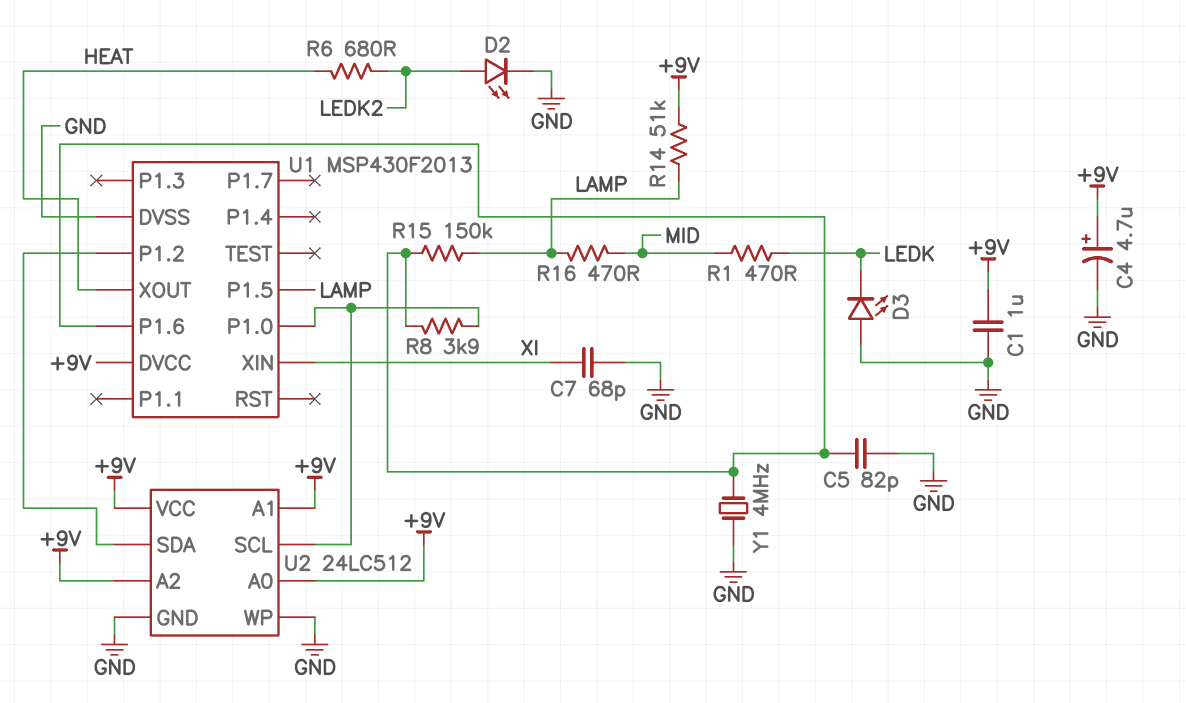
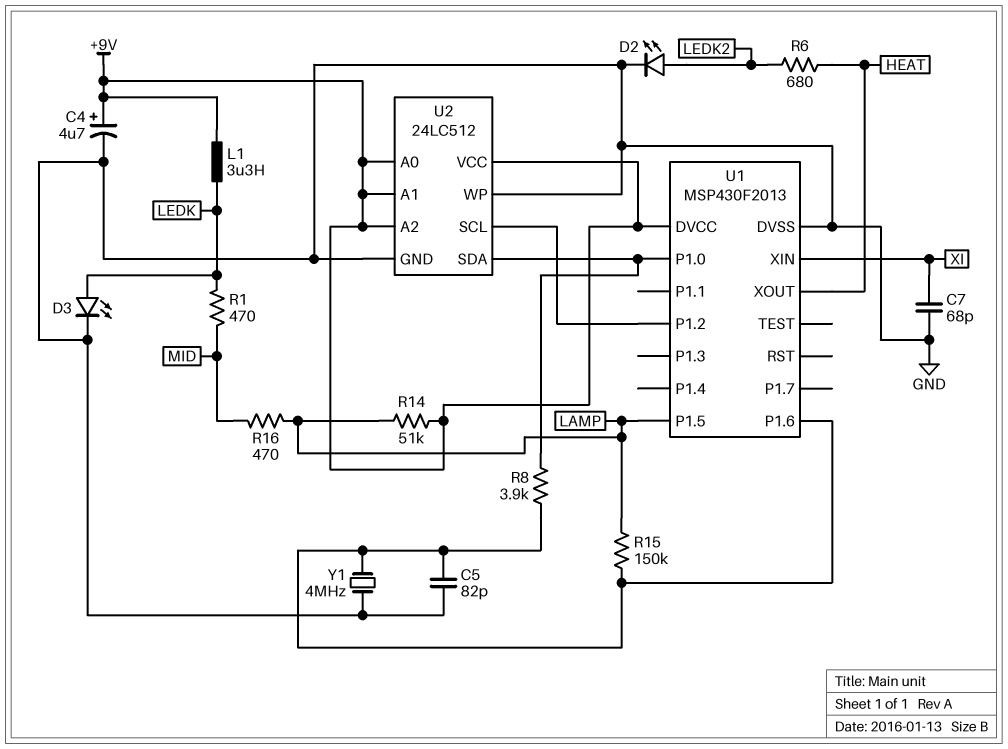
C1: 1uF (+9V, GND) -> none
D3: LED (A GND, K LEDK) -> LED (A LEDK, K GND)
L1: none -> 3.3uH (+9V, LEDK)
U2 pin SCL: U1/P1.0 -> U1/P1.2
U2 pin SDA: U1/P1.2 -> U1/P1.0

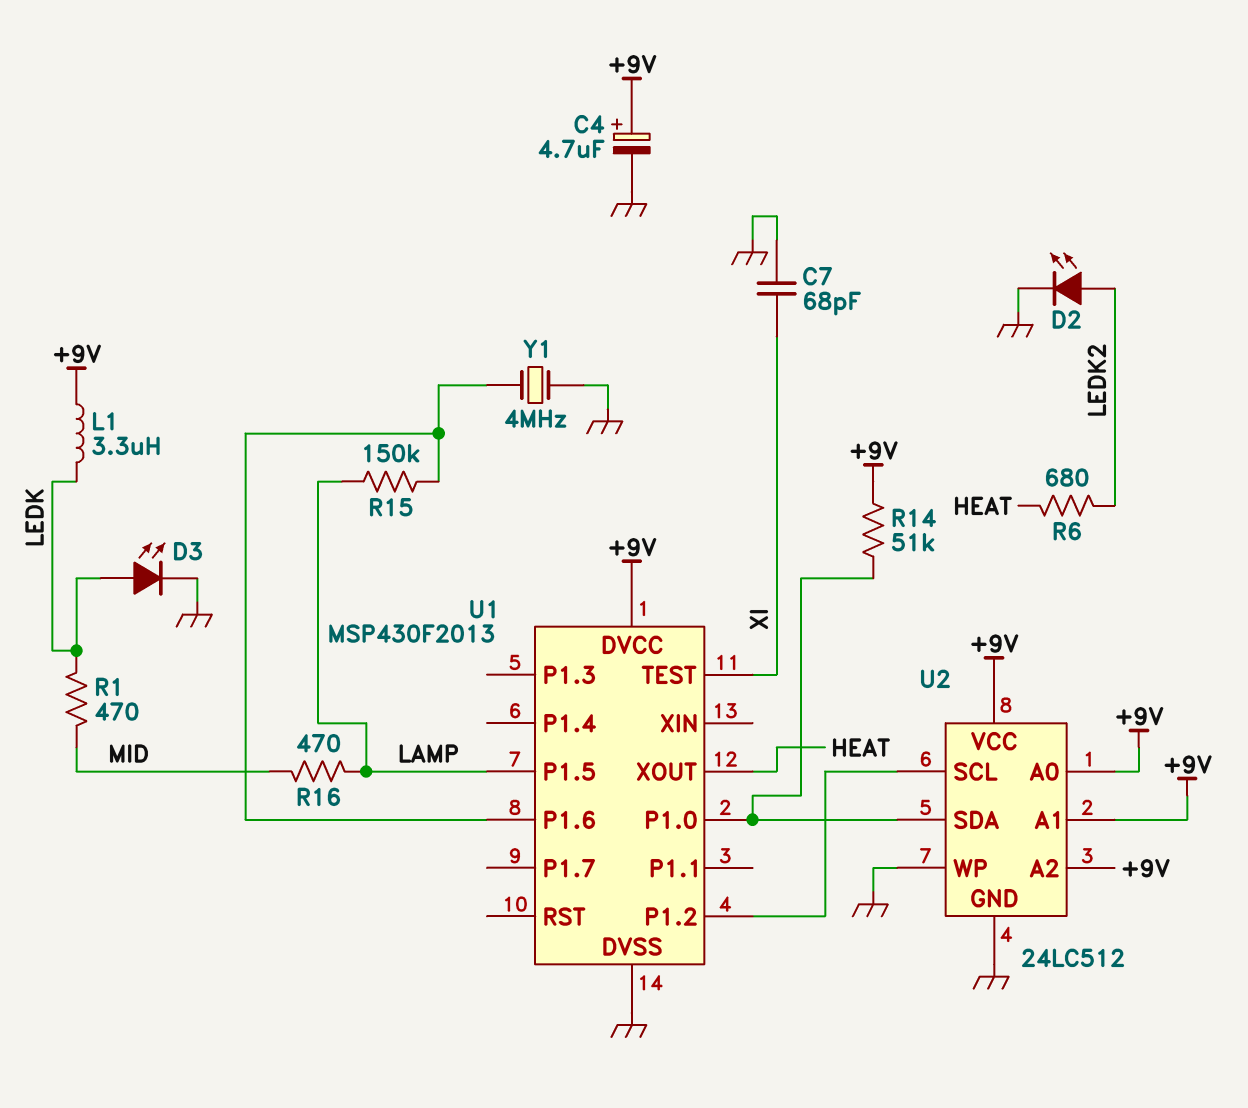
C5: 82pF (GND, U1/P1.6) -> none
R8: 3.9k (U1/P1.0, U1/P1.6) -> none
R14: 51k (+9V, LAMP) -> 51k (+9V, U1/P1.0)
U1 pin TEST: none -> XI
U1 pin XIN: XI -> none

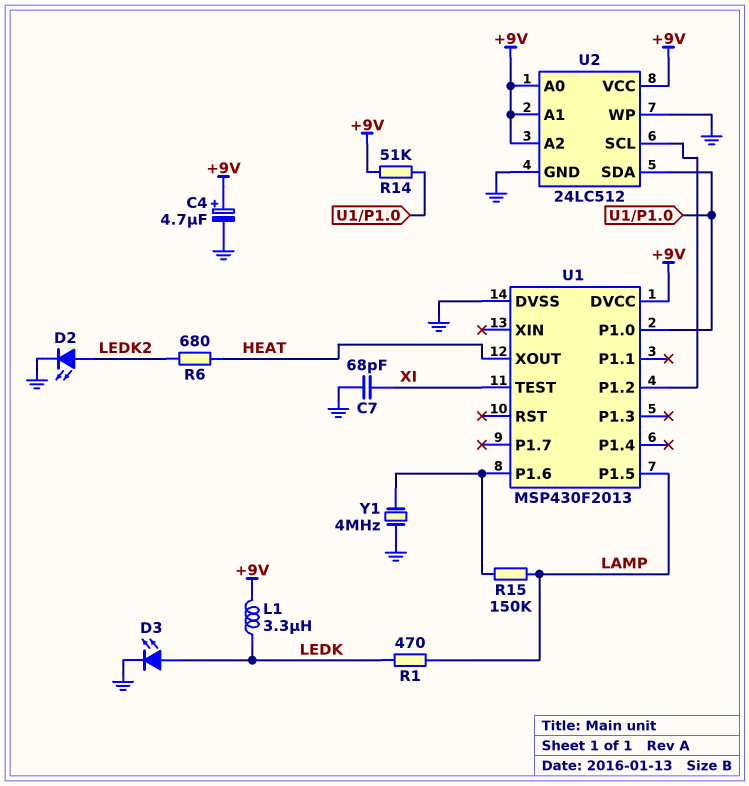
R1: 470 (LEDK, MID) -> 470 (LAMP, LEDK)
R16: 470 (LAMP, MID) -> none

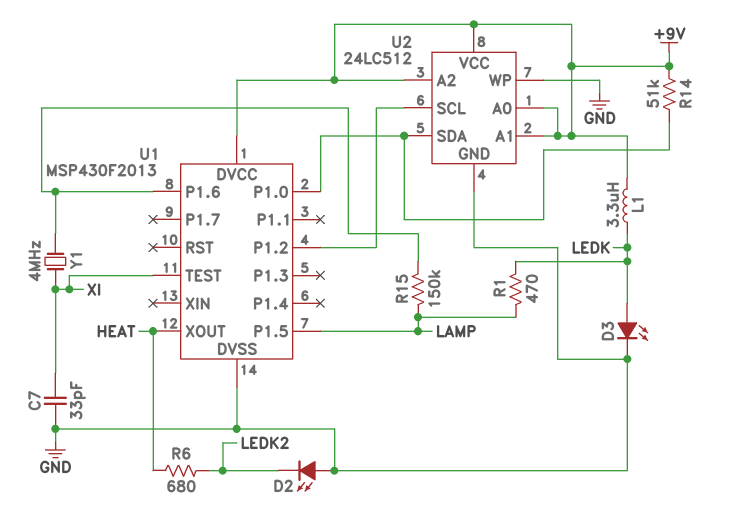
C4: 4.7uF (plus +9V, minus GND) -> none
C7: 68pF (GND, XI) -> 33pF (GND, XI)
D2: LED (A LEDK2, K GND) -> LED (A GND, K LEDK2)
Y1: 4MHz (GND, U1/P1.6) -> 4MHz (U1/P1.6, XI)

